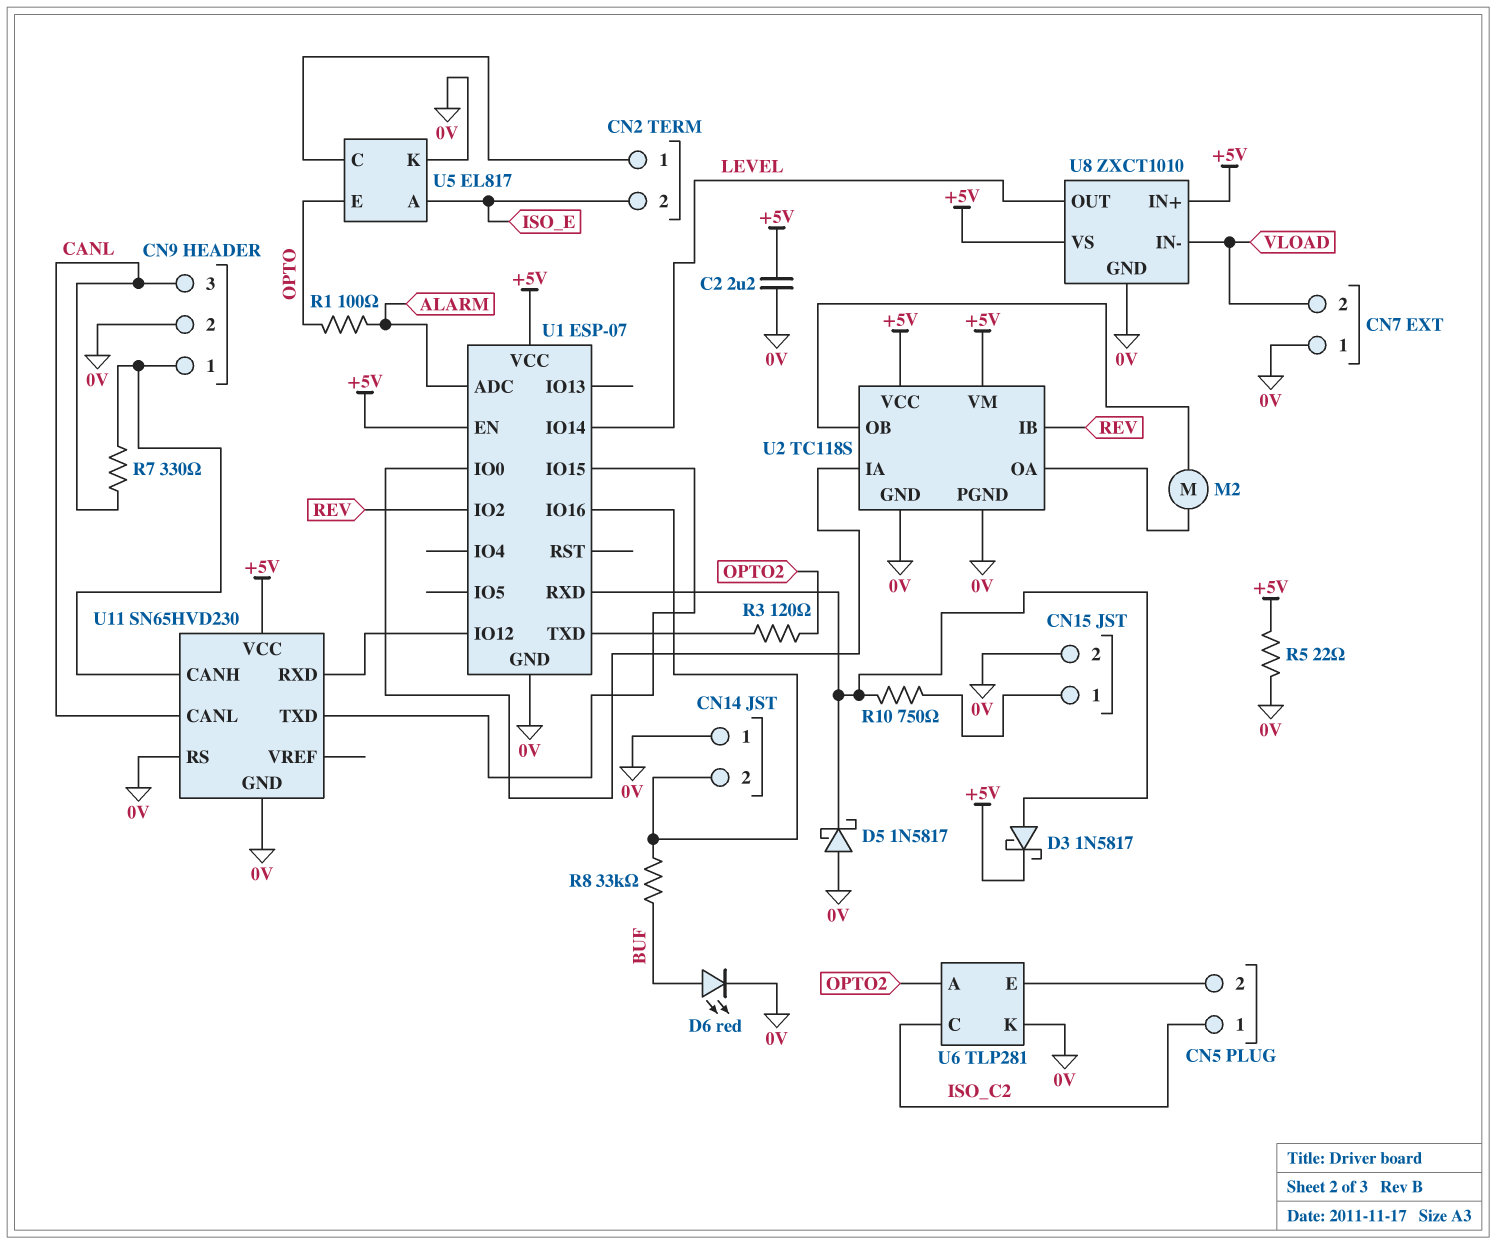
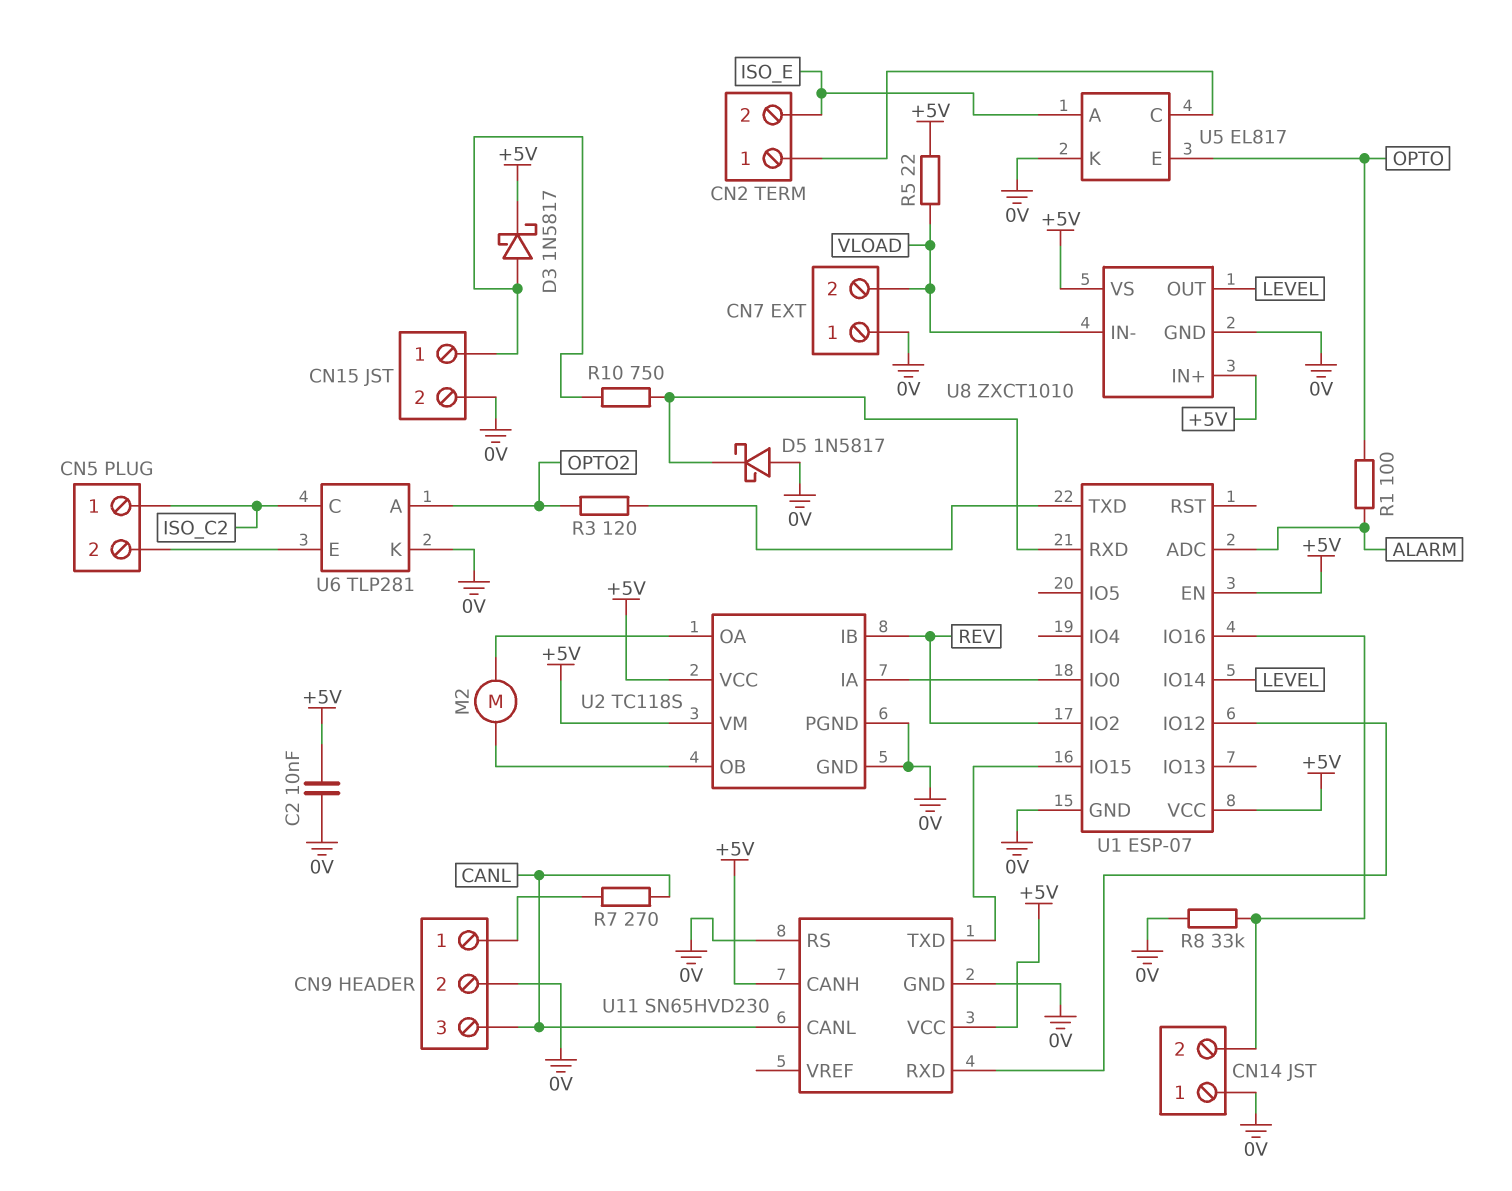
C2: 2.2uF (+5V, 0V) -> 10nF (+5V, 0V)
D3: schottky 1N5817 (A U1/RXD, K +5V) -> schottky 1N5817 (A CN15/1, K +5V)
D6: LED red (A BUF, K 0V) -> none
R5: 22 (+5V, 0V) -> 22 (+5V, VLOAD)
R7: 330 (CANL, CN9/1) -> 270 (CANL, CN9/1)
R8: 33k (BUF, CN14/2) -> 33k (0V, CN14/2)
U11 pin CANH: CN9/1 -> +5V

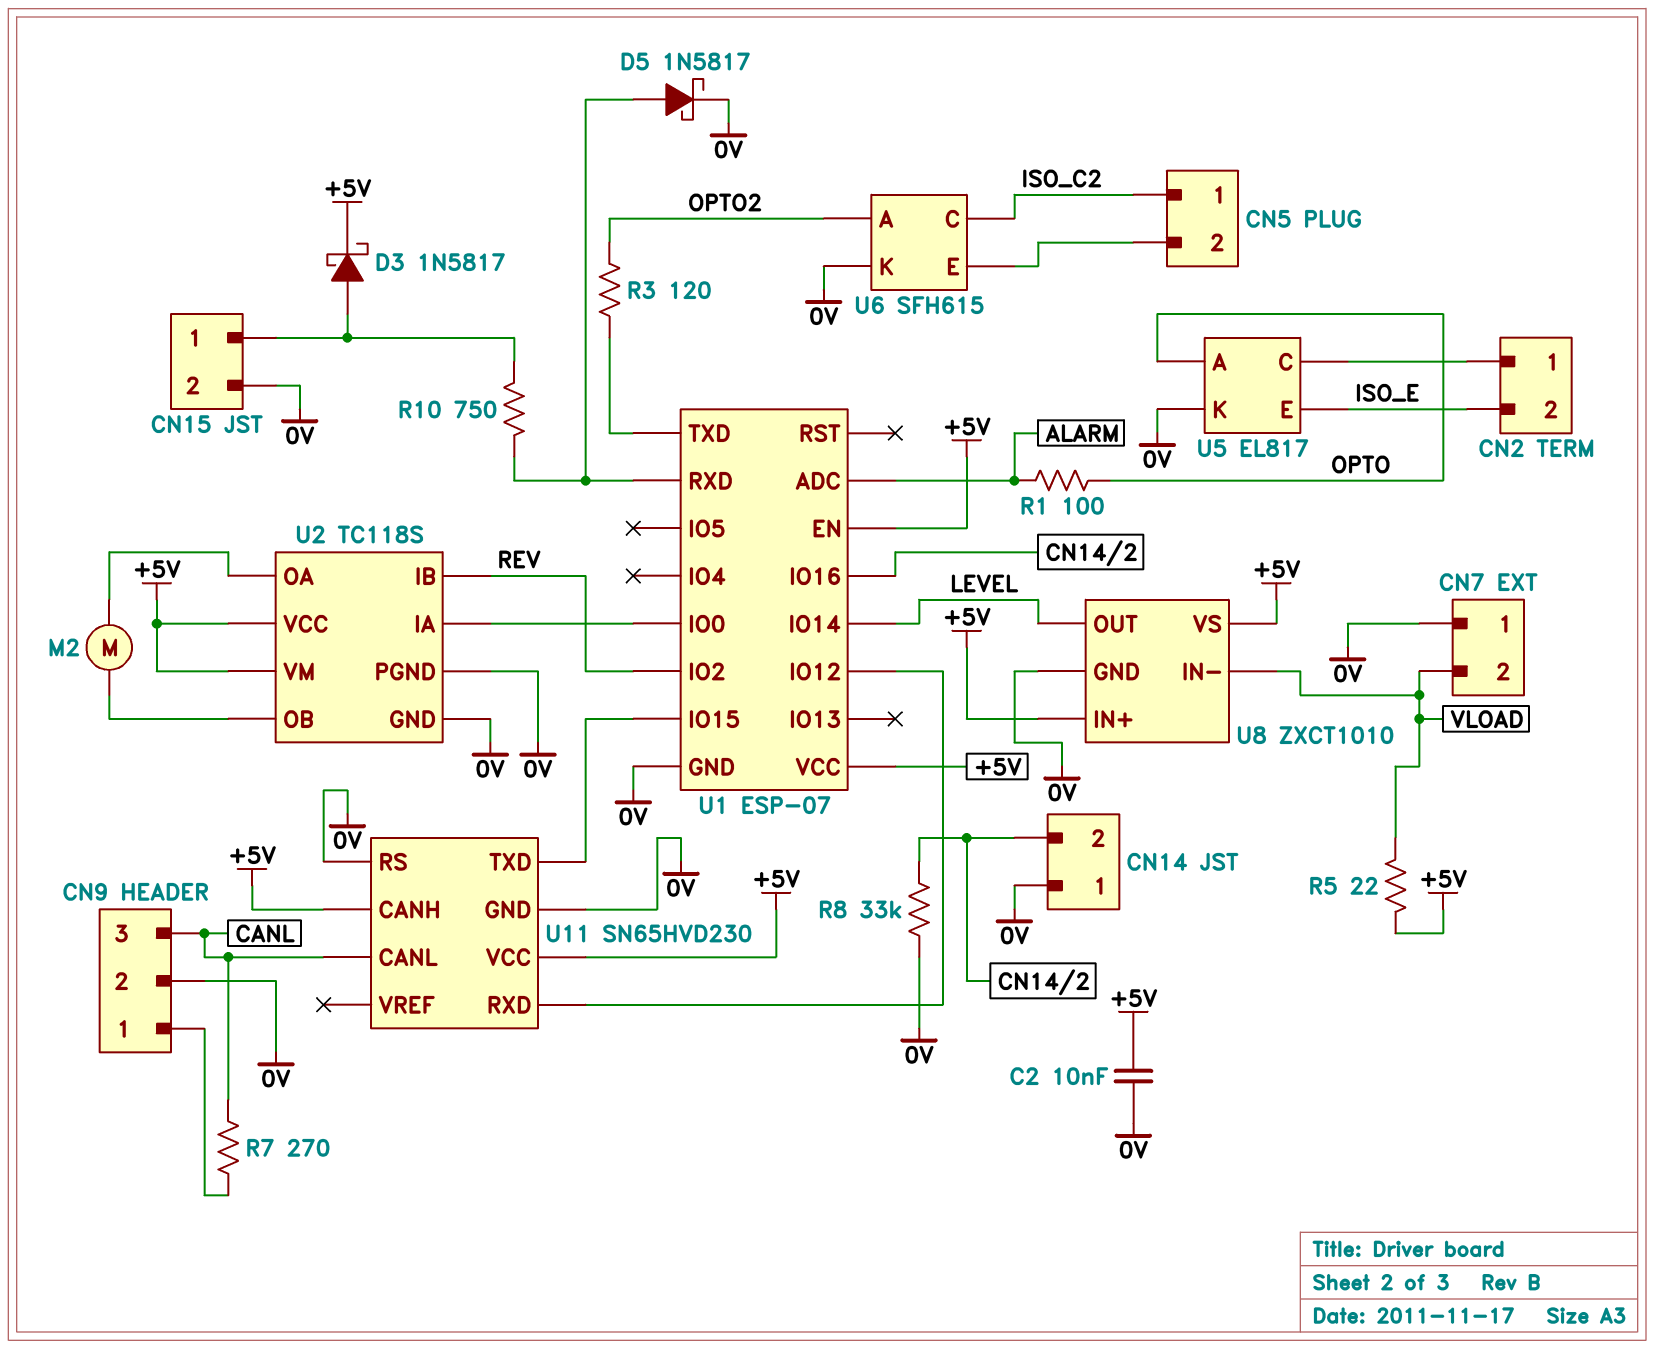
D5: schottky 1N5817 (A 0V, K U1/RXD) -> schottky 1N5817 (A U1/RXD, K 0V)
U5 pin A: ISO_E -> OPTO
U5 pin E: OPTO -> ISO_E
U6: TLP281 -> SFH615

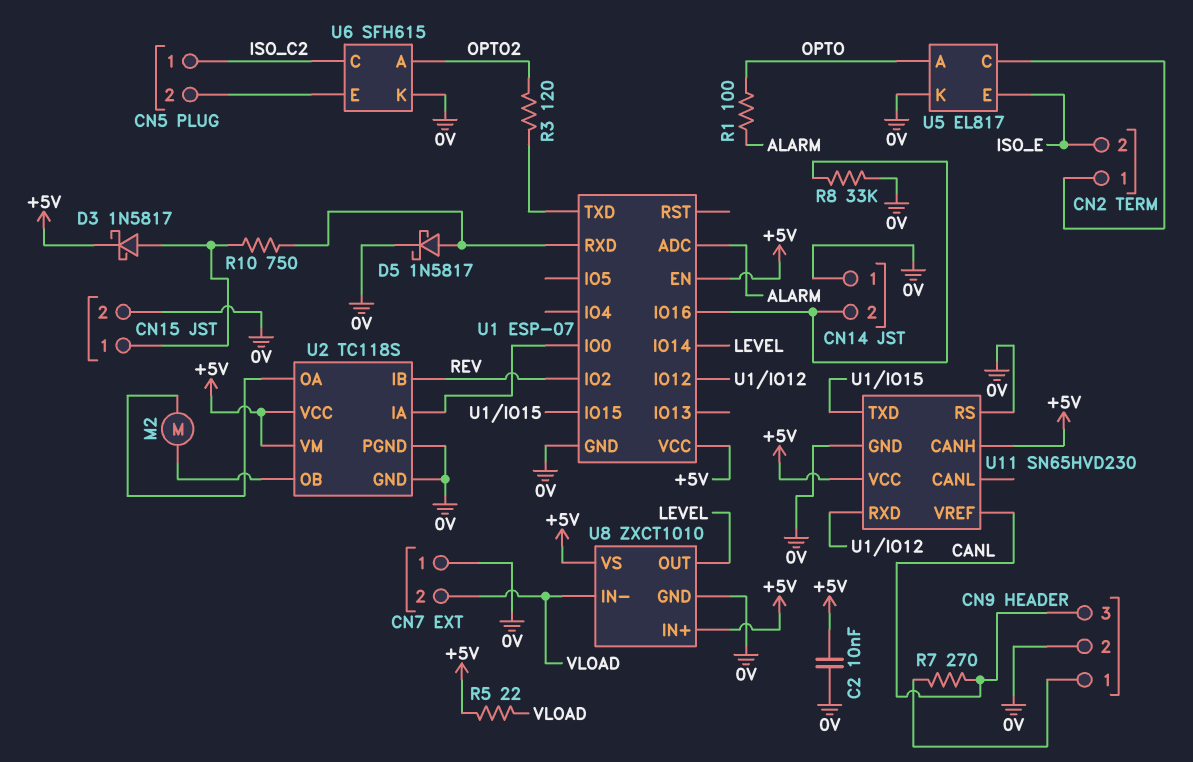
U11 pin CANL: CANL -> none
U11 pin VREF: none -> CANL

